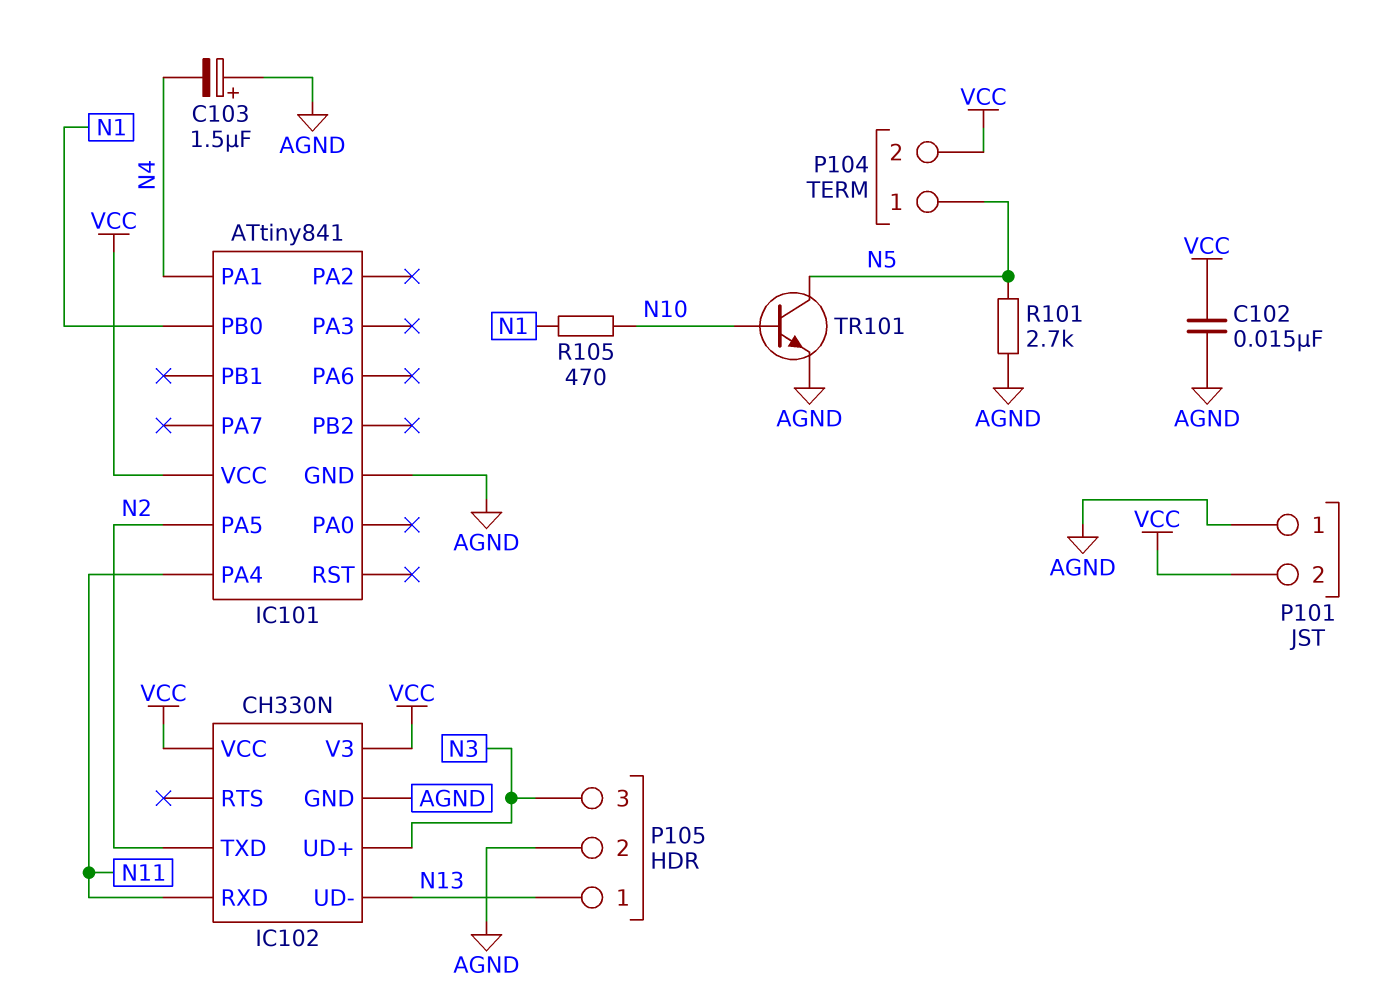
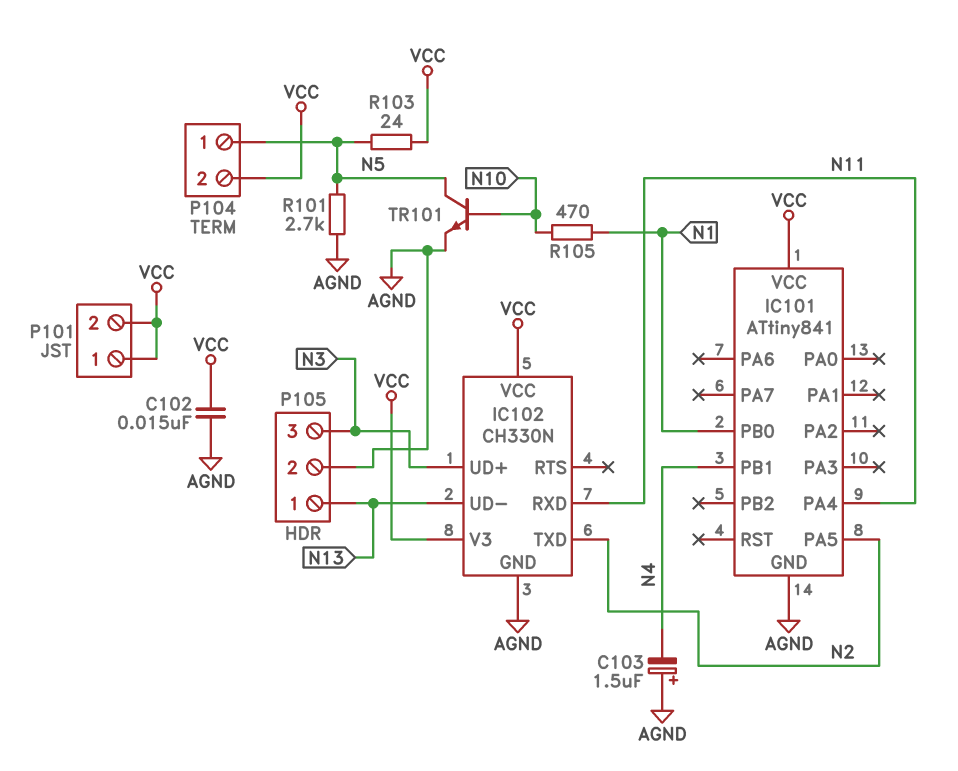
IC101 pin PA1: N4 -> none
IC101 pin PB1: none -> N4
P101 pin 1: AGND -> VCC
R103: none -> 24 (N5, VCC)

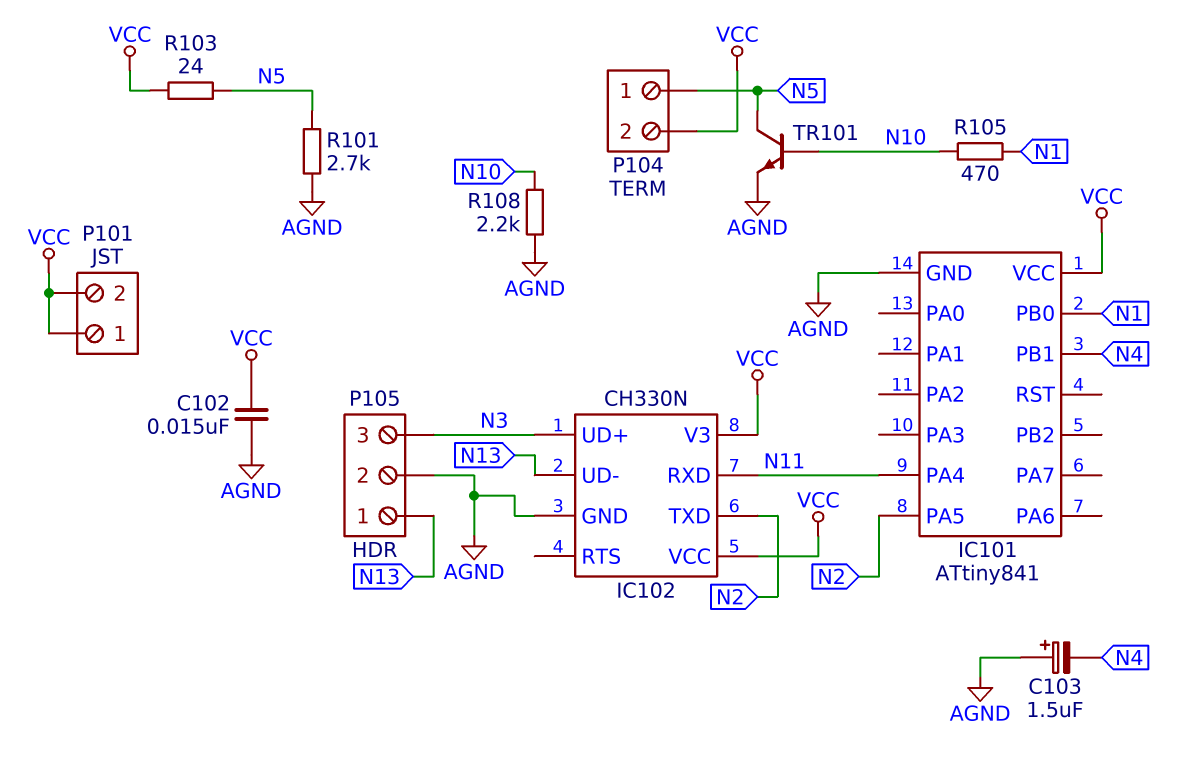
R108: none -> 2.2k (AGND, N10)

